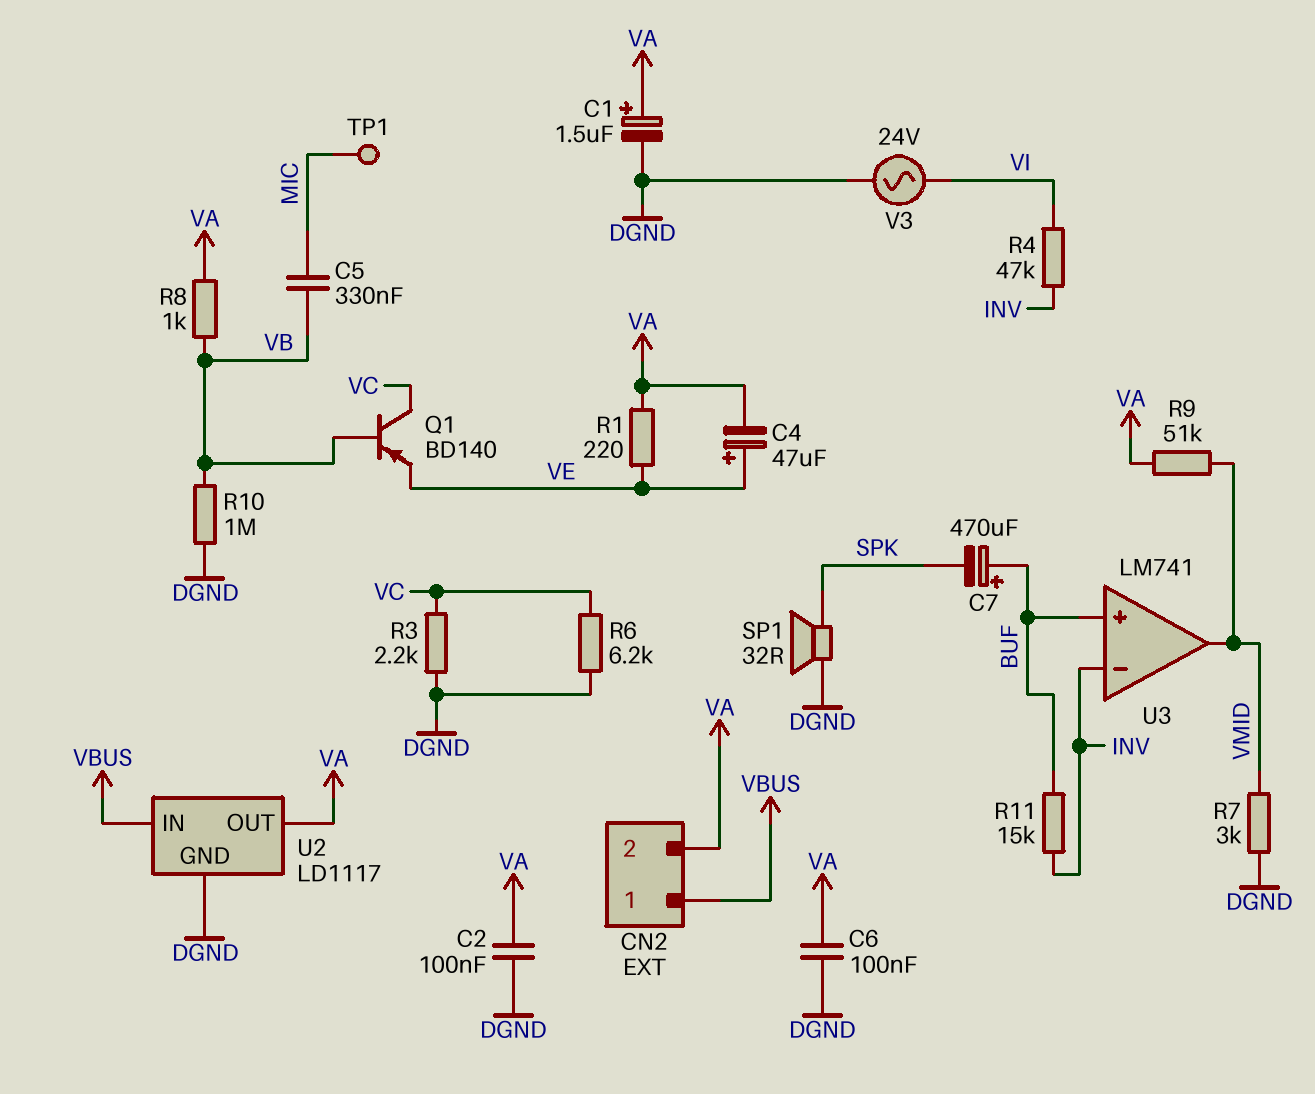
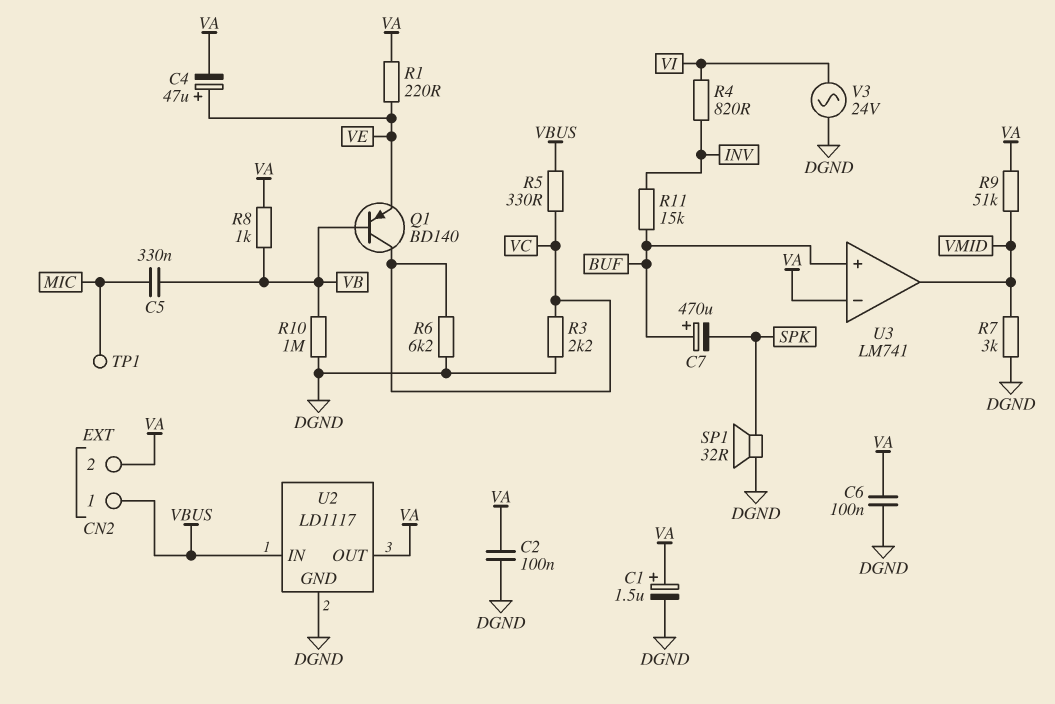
R4: 47k (INV, VI) -> 820 (INV, VI)
R5: none -> 330 (VBUS, VC)
U3 pin in-: INV -> VA

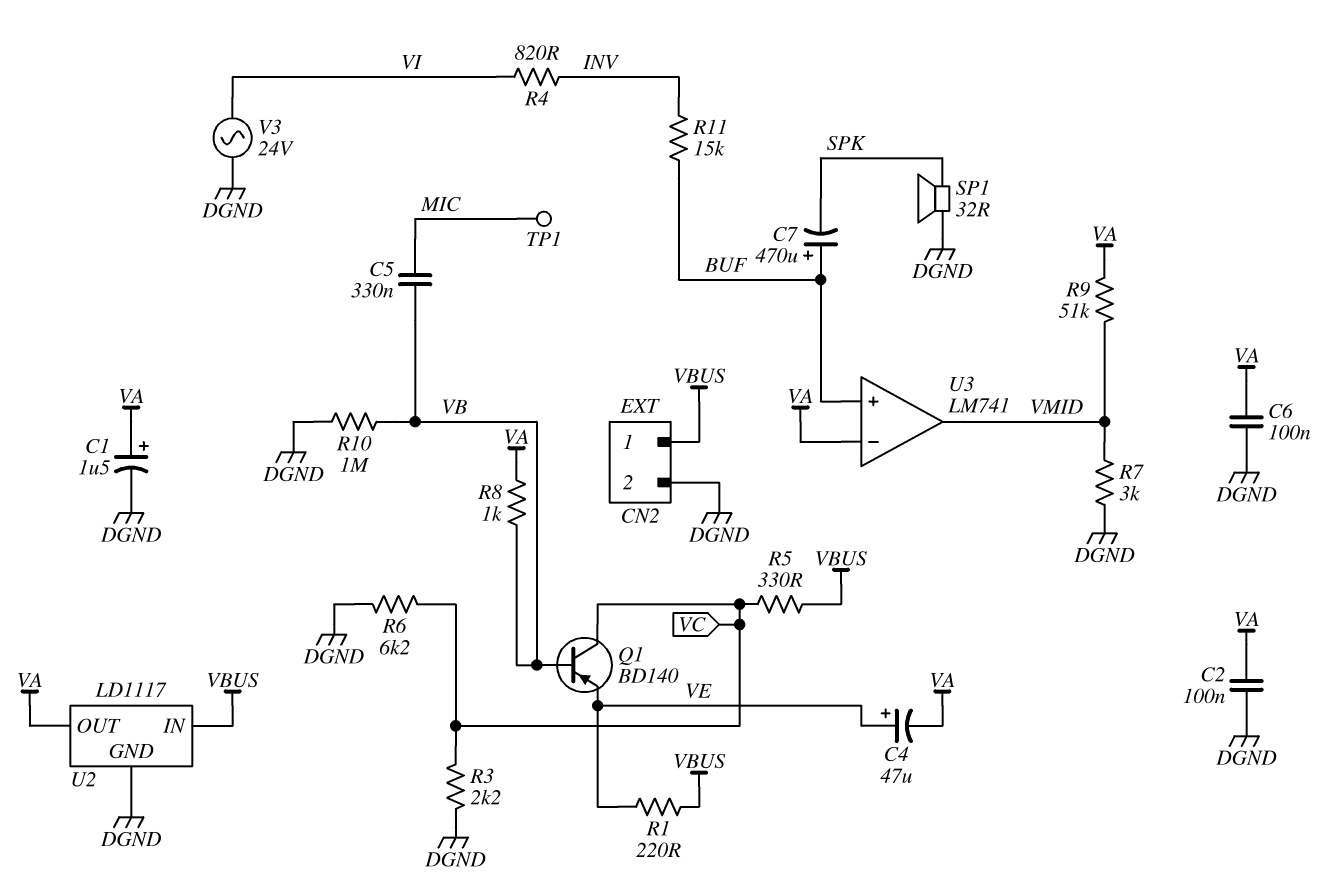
CN2 pin 2: VA -> DGND
R1: 220 (VA, VE) -> 220 (VBUS, VE)

